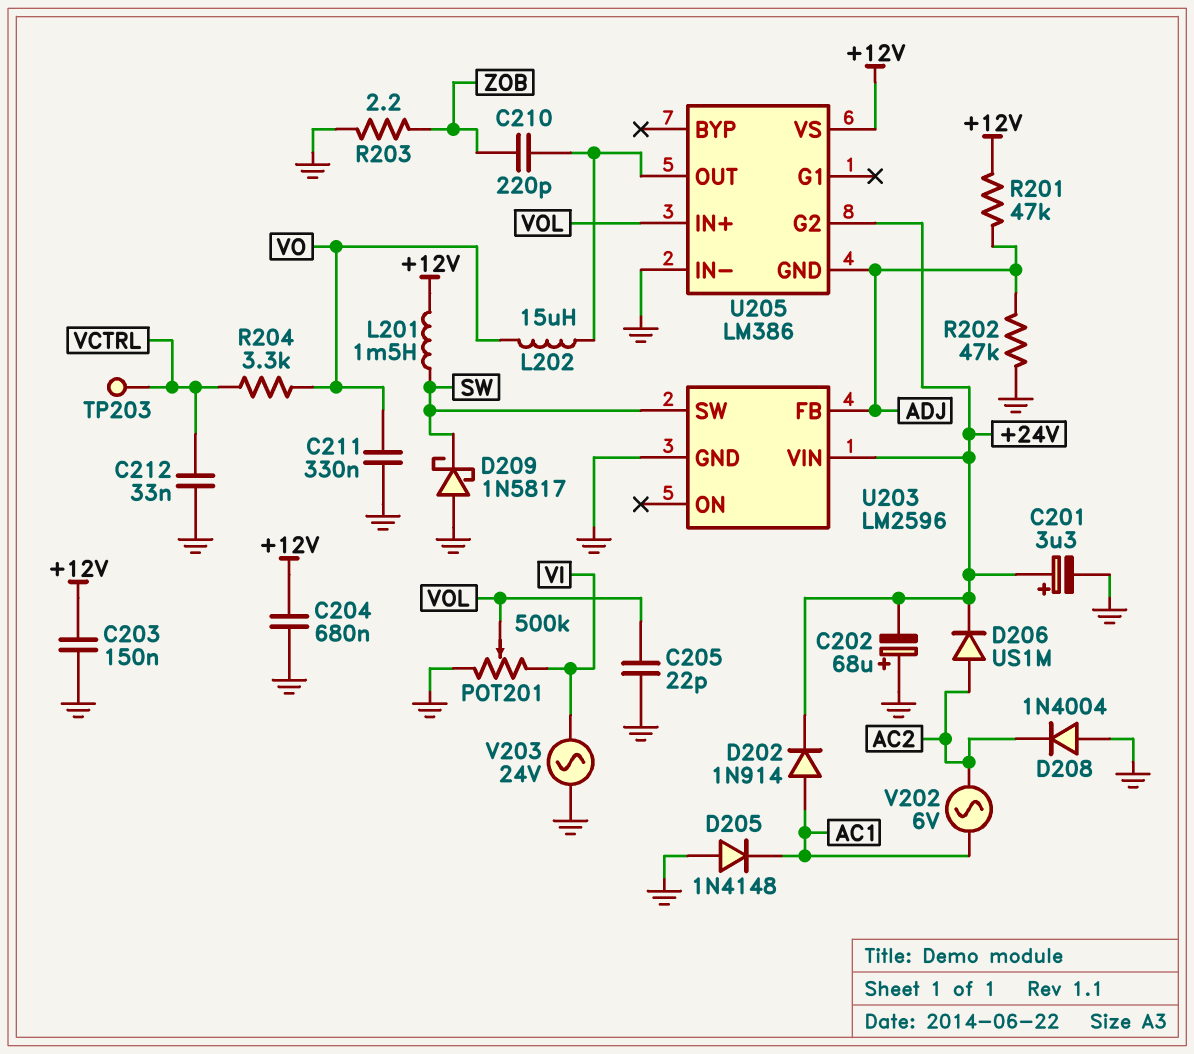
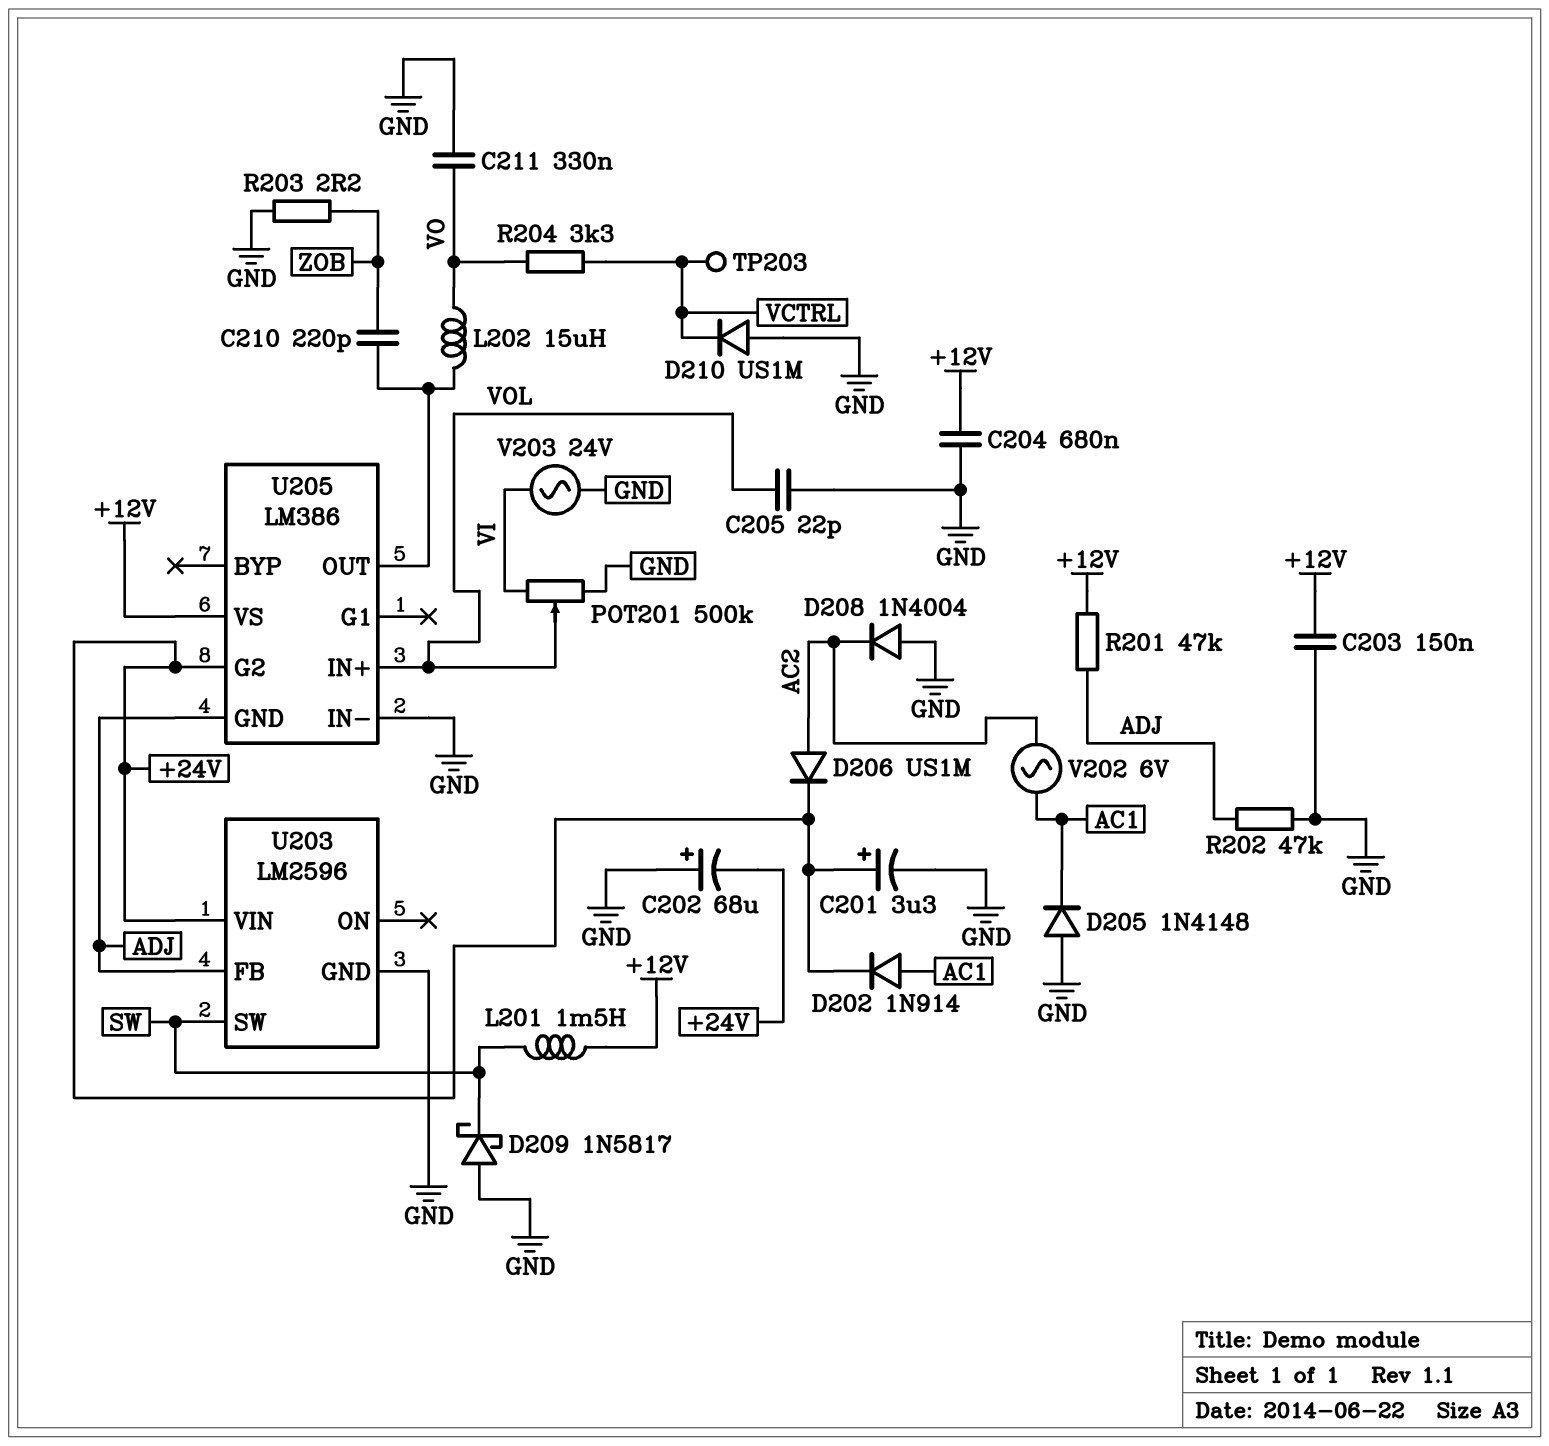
C212: 33nF (GND, VCTRL) -> none
D210: none -> diode US1M (A GND, K VCTRL)

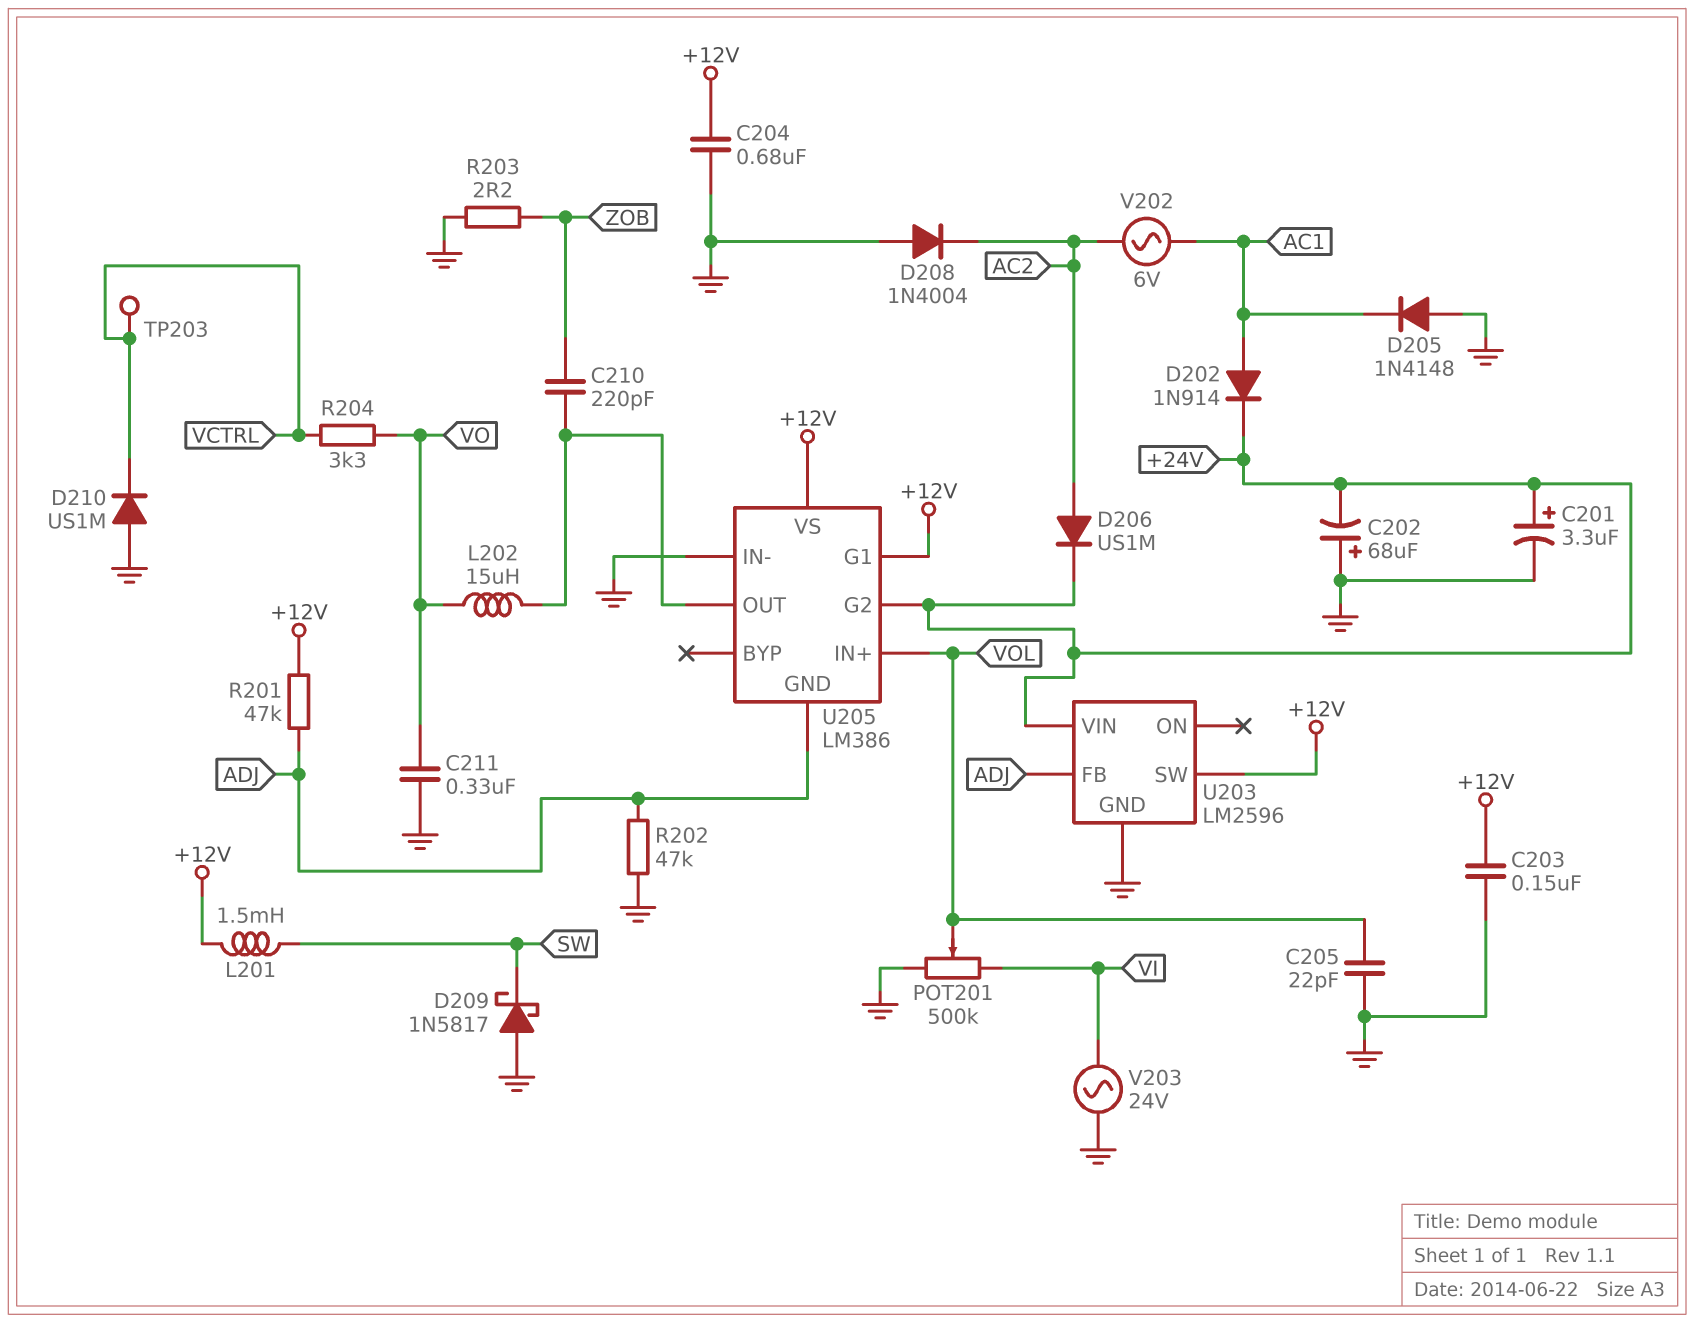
U203 pin SW: SW -> +12V
U205 pin G1: none -> +12V

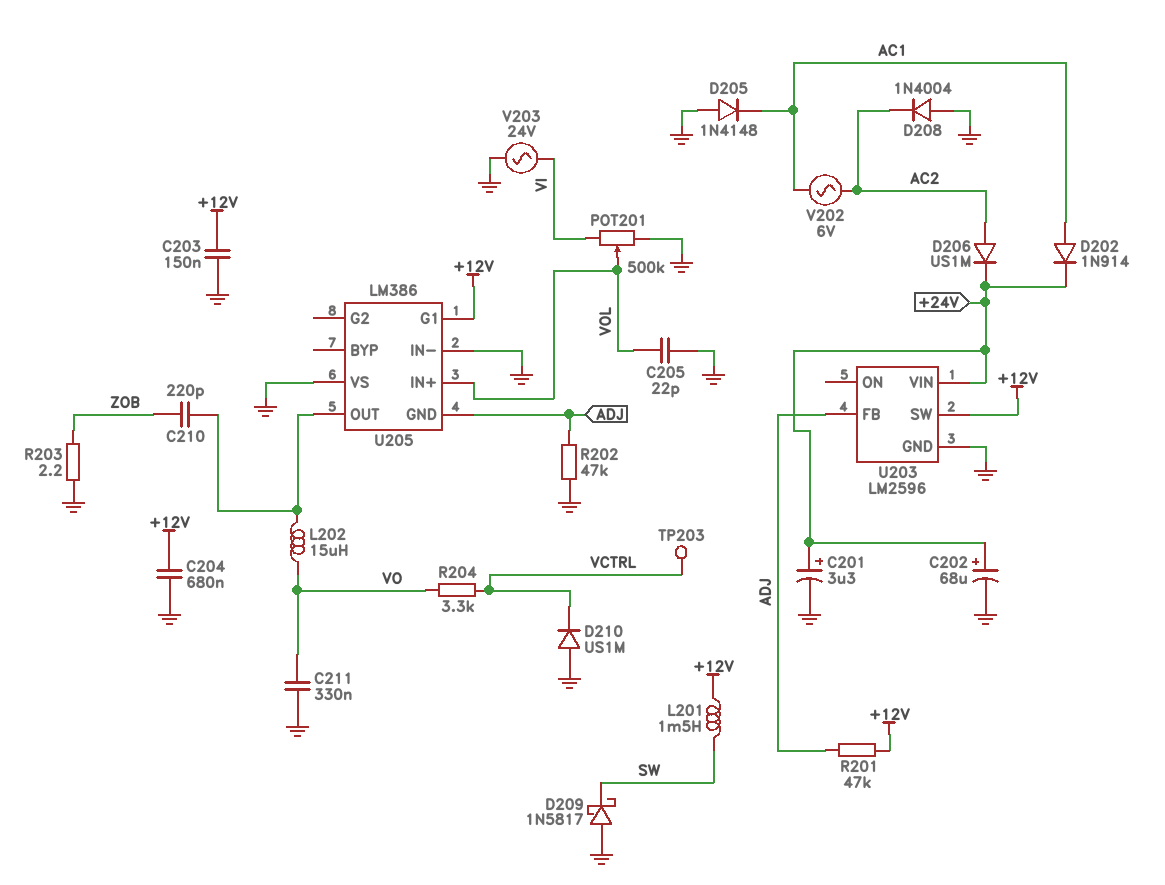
C202: 68uF (plus GND, minus +24V) -> 68uF (plus +24V, minus GND)
U205 pin G2: +24V -> none
U205 pin VS: +12V -> GND

